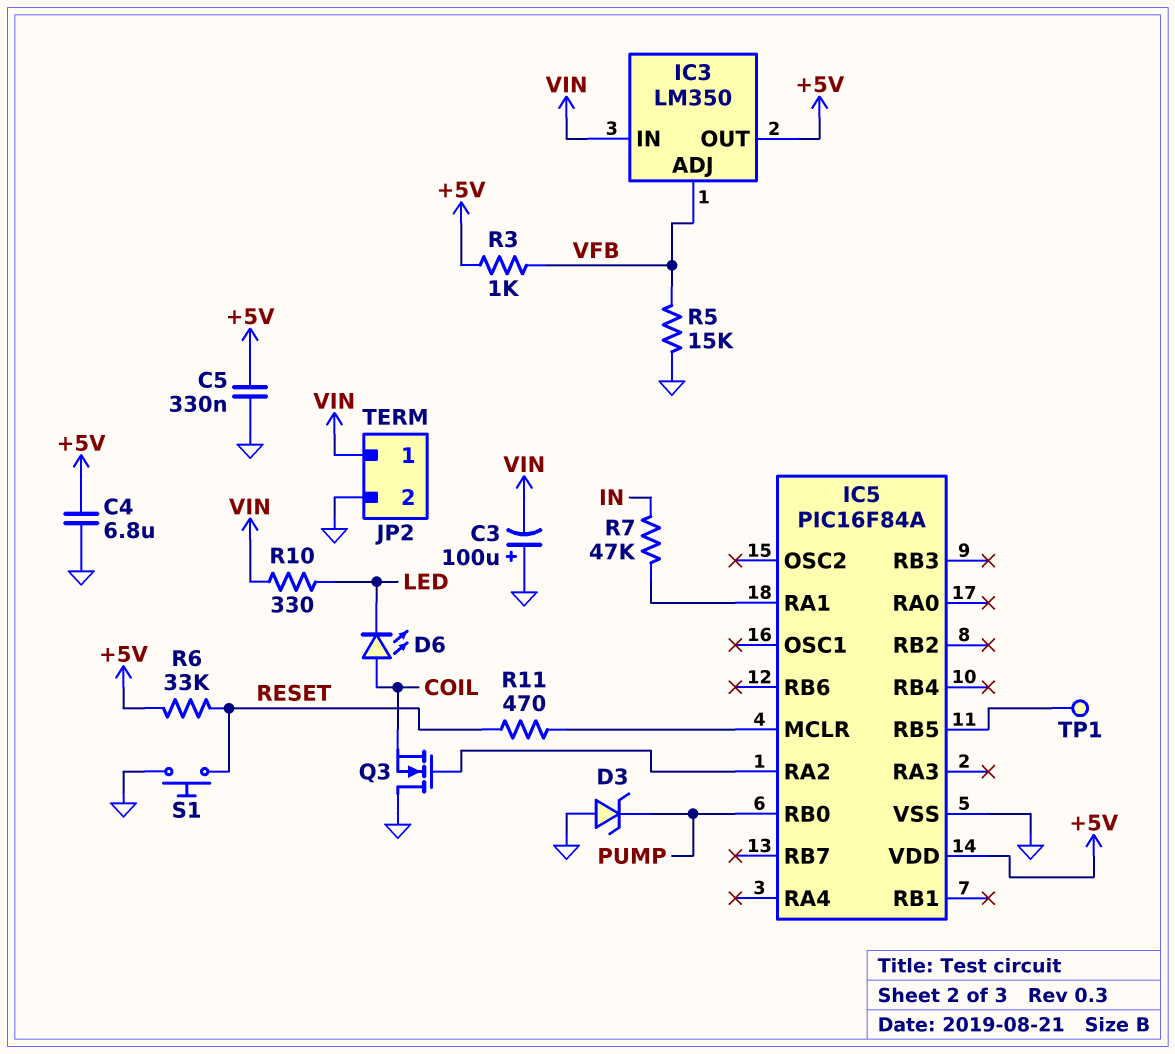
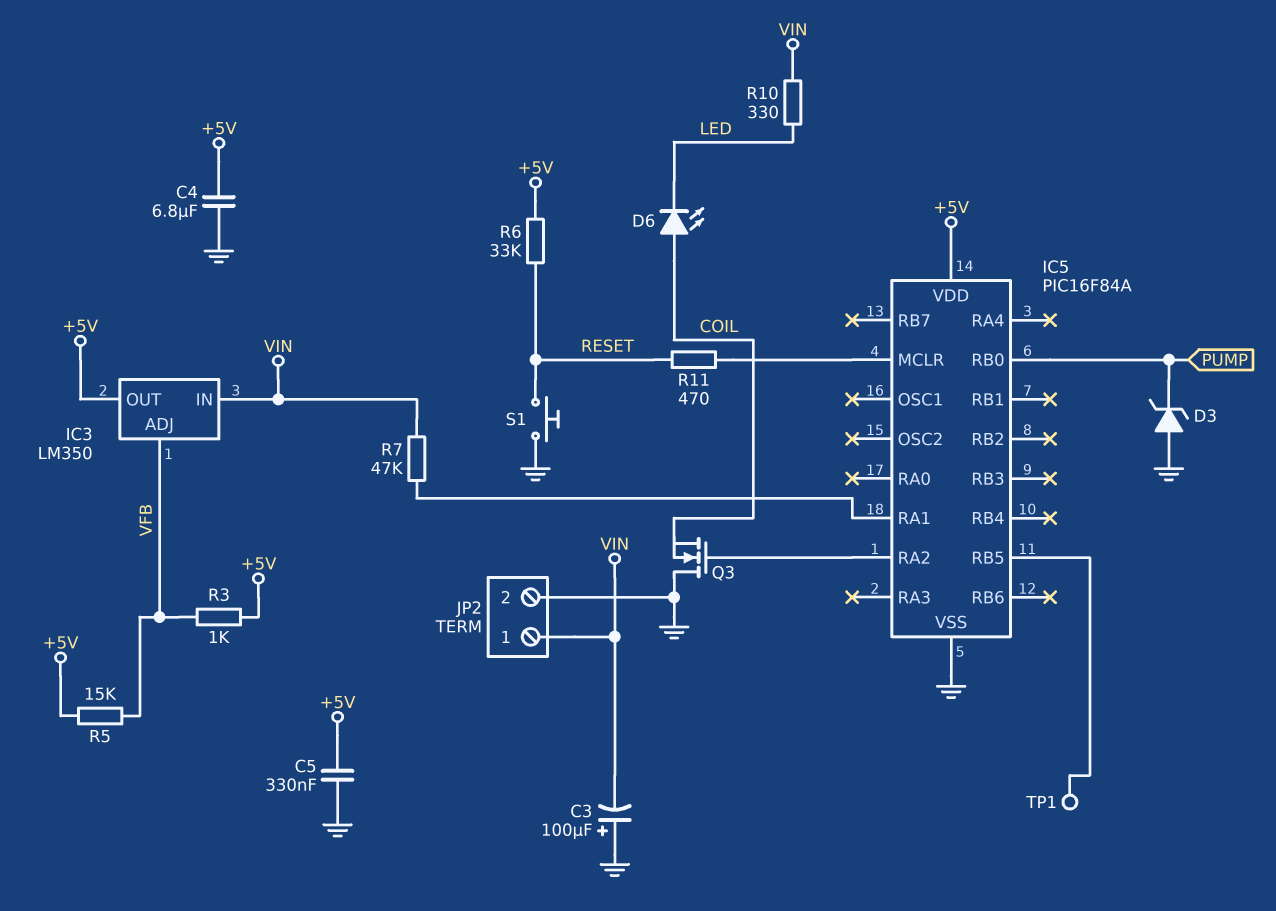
R5: 15k (GND, VFB) -> 15k (+5V, VFB)
R7: 47k (IC5/RA1, IN) -> 47k (IC5/RA1, VIN)

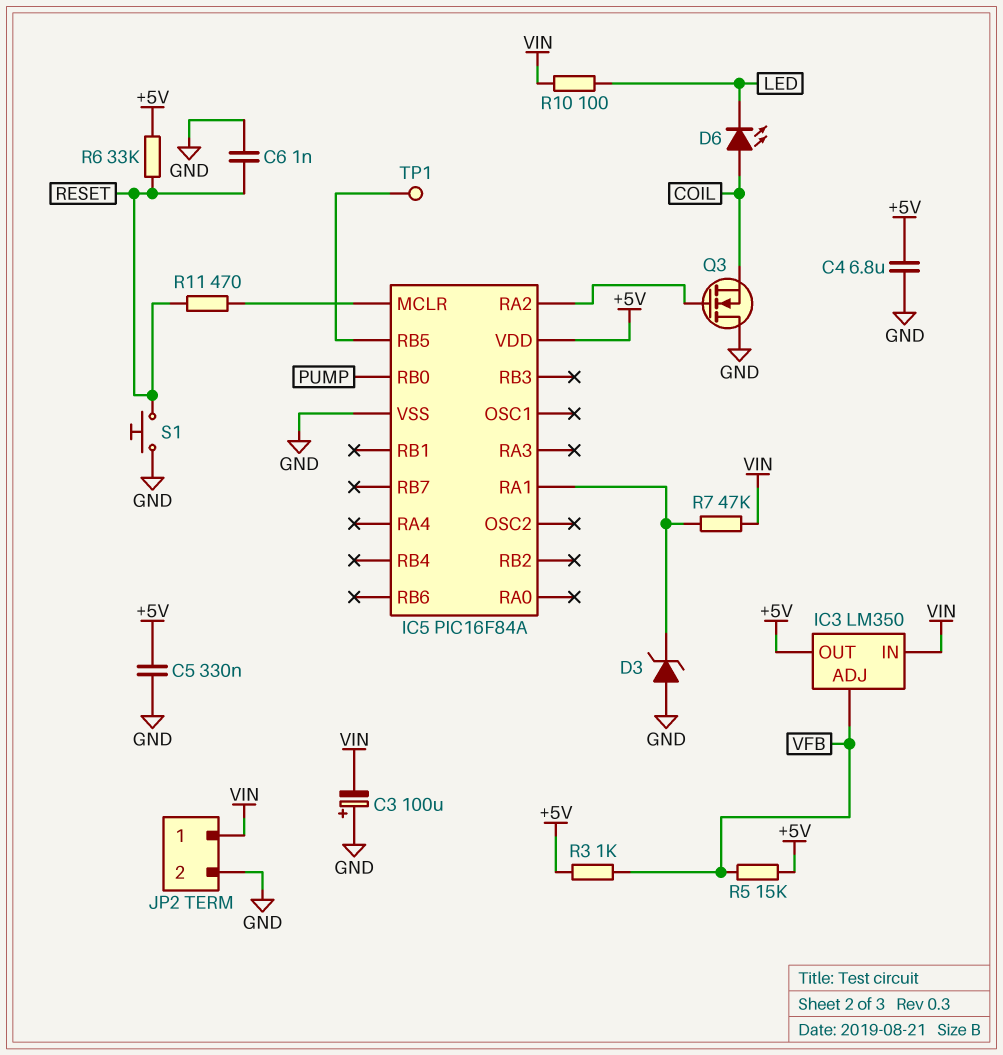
C6: none -> 1nF (GND, RESET)
D3: zener (A GND, K PUMP) -> zener (A GND, K IC5/RA1)
R10: 330 (LED, VIN) -> 100 (LED, VIN)

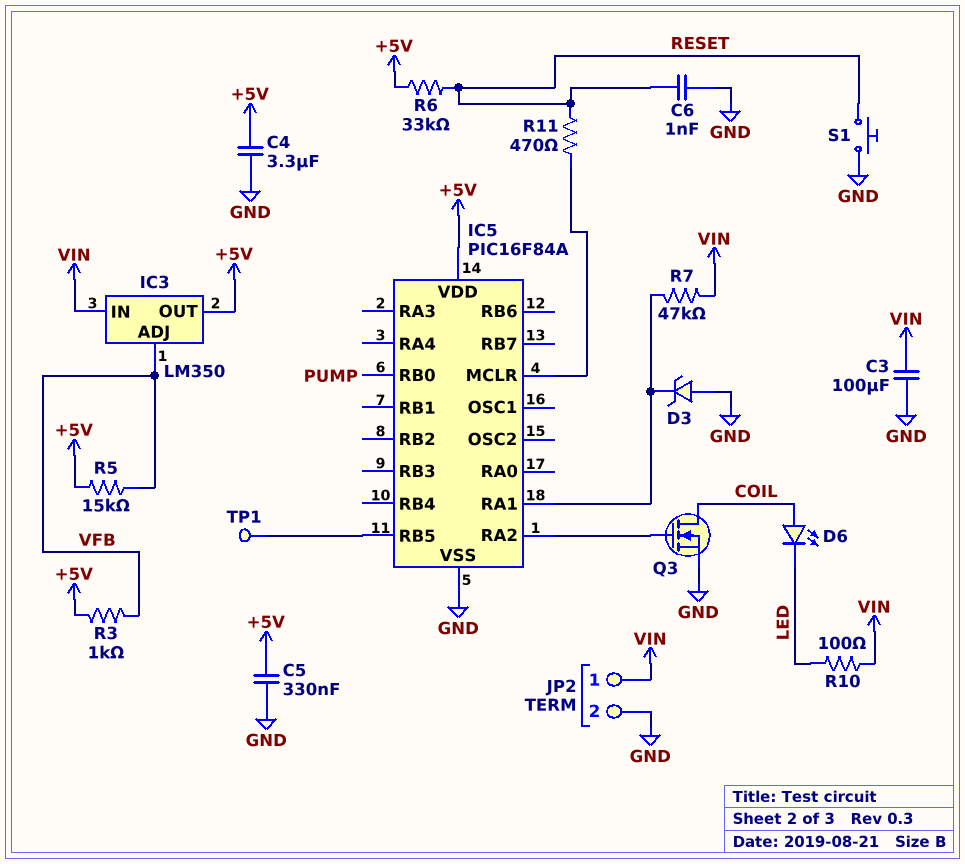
C3: 100uF (plus GND, minus VIN) -> 100uF (GND, VIN)
C4: 6.8uF (+5V, GND) -> 3.3uF (+5V, GND)
Q3: NMOS (G IC5/RA2, D GND, S COIL) -> NMOS (G IC5/RA2, D COIL, S GND)

